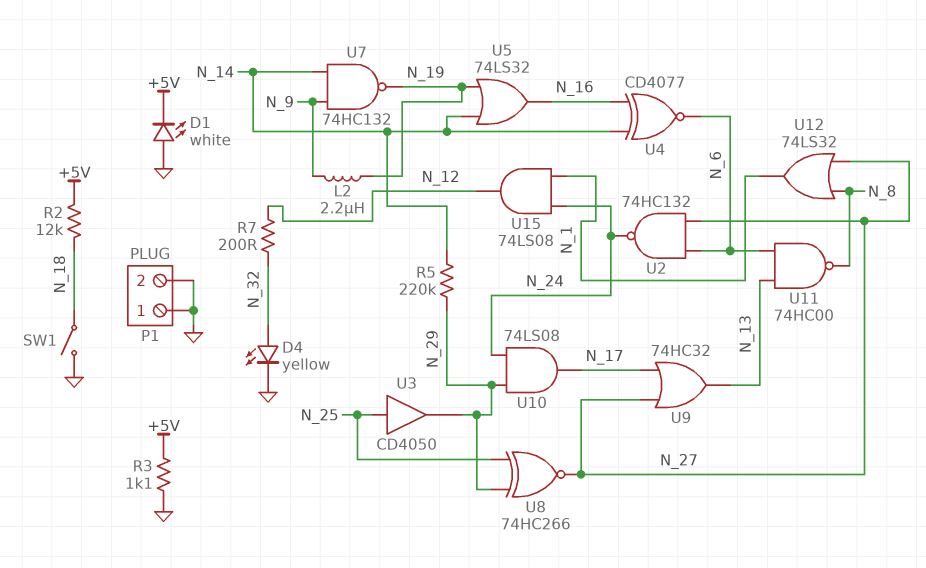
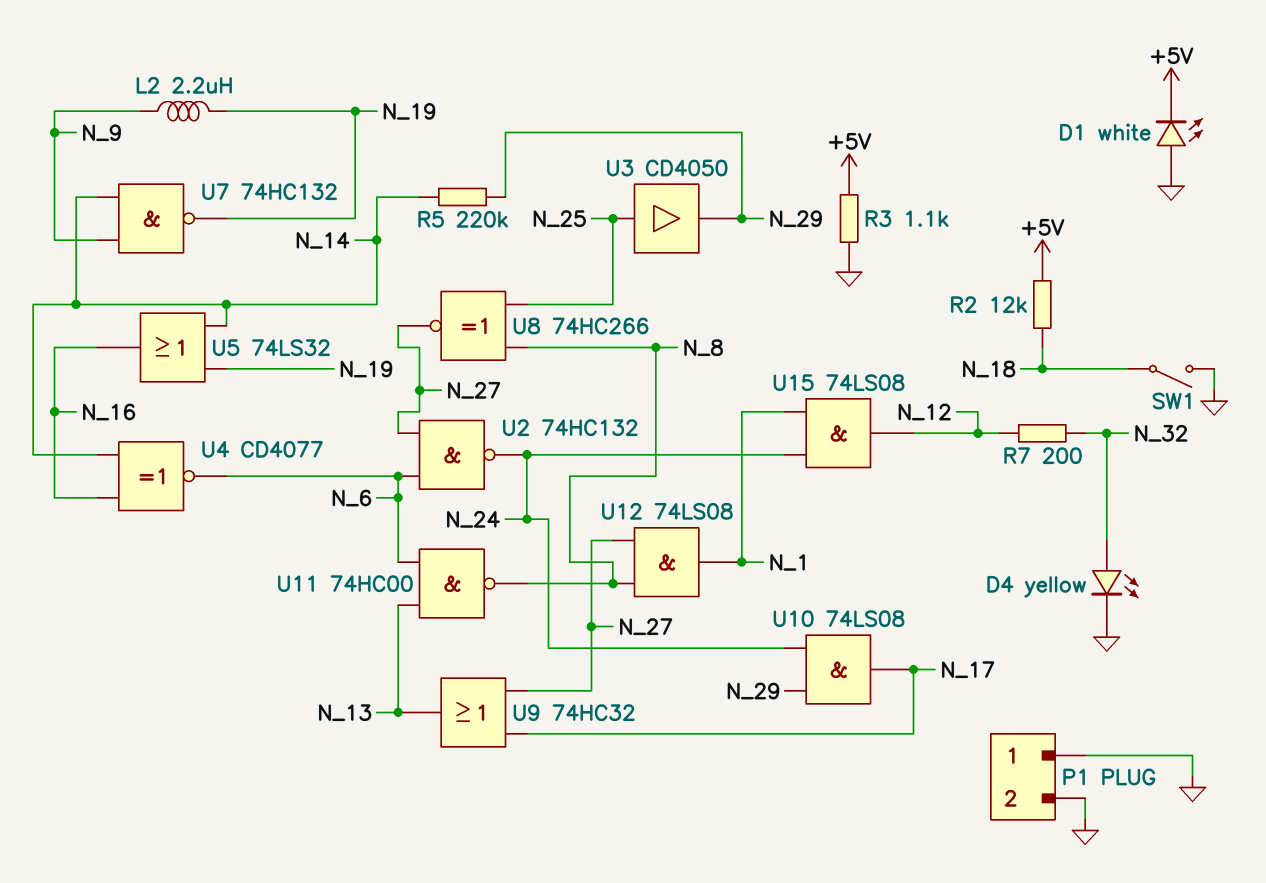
U8: XNOR 74HC266 (in N_25, in N_29, out N_27) -> XNOR 74HC266 (in N_8, in N_25, out N_27)
U12: OR 74LS32 (in N_8, in N_27, out N_1) -> AND 74LS08 (in N_8, in N_27, out N_1)

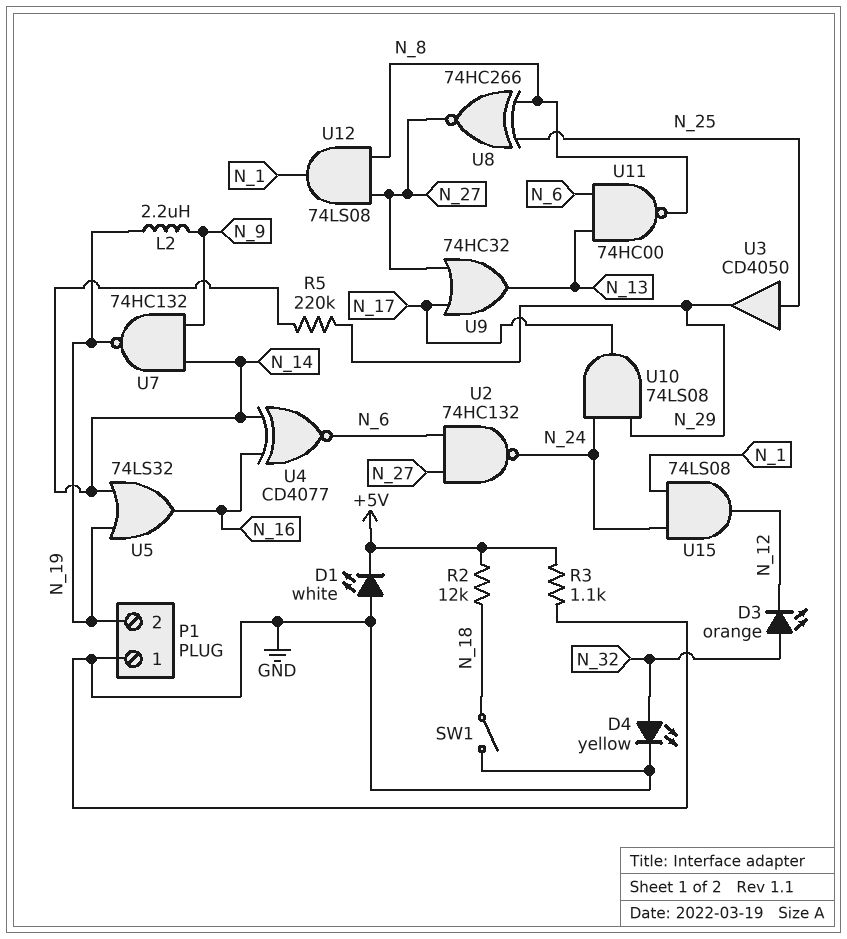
D3: none -> LED orange (A N_32, K N_12)
P1 pin 2: GND -> N_19
R7: 200 (N_12, N_32) -> none

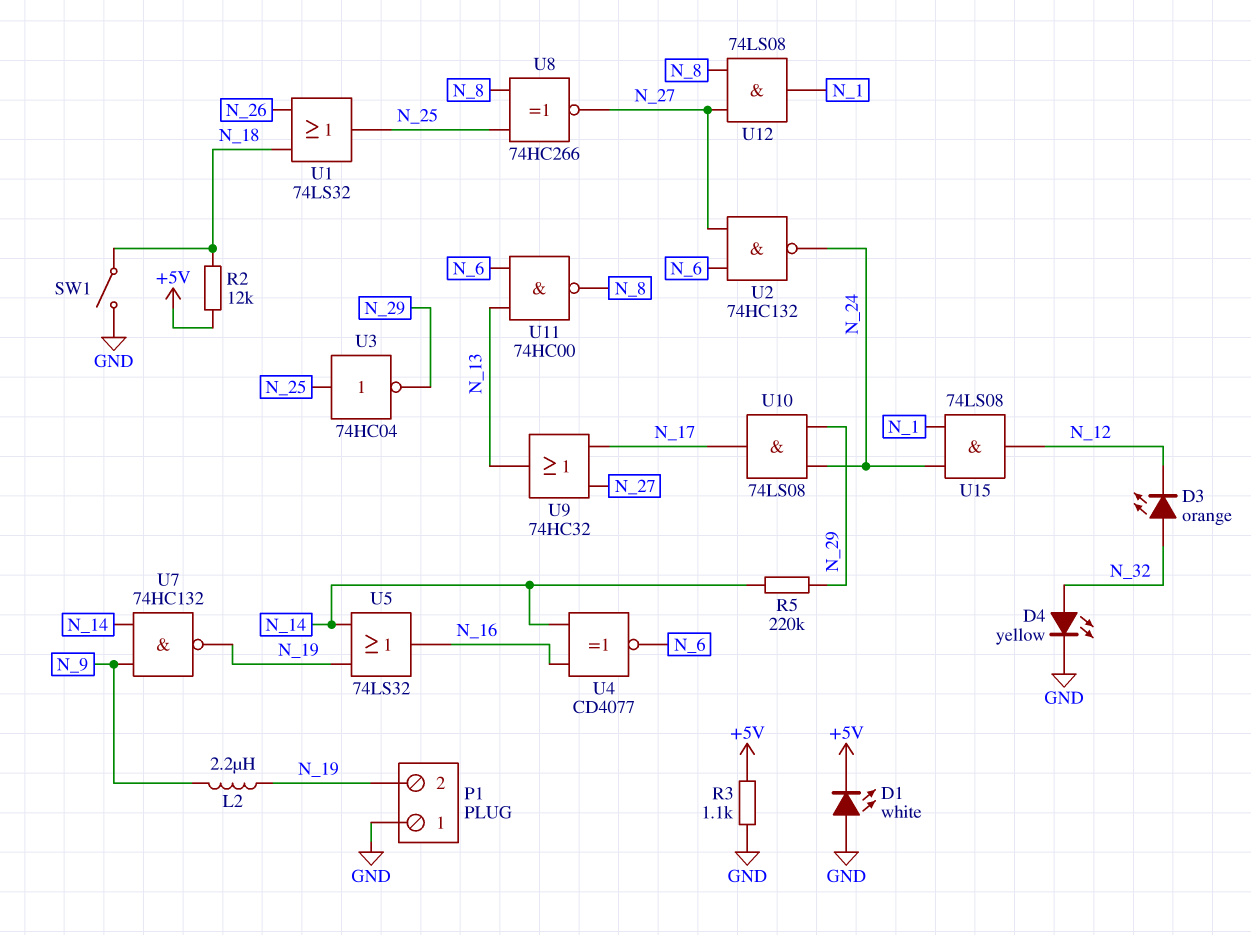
U1: none -> OR 74LS32 (in N_18, in N_26, out N_25)
U3: buffer CD4050 (in N_25, out N_29) -> NOT 74HC04 (in N_25, out N_29)

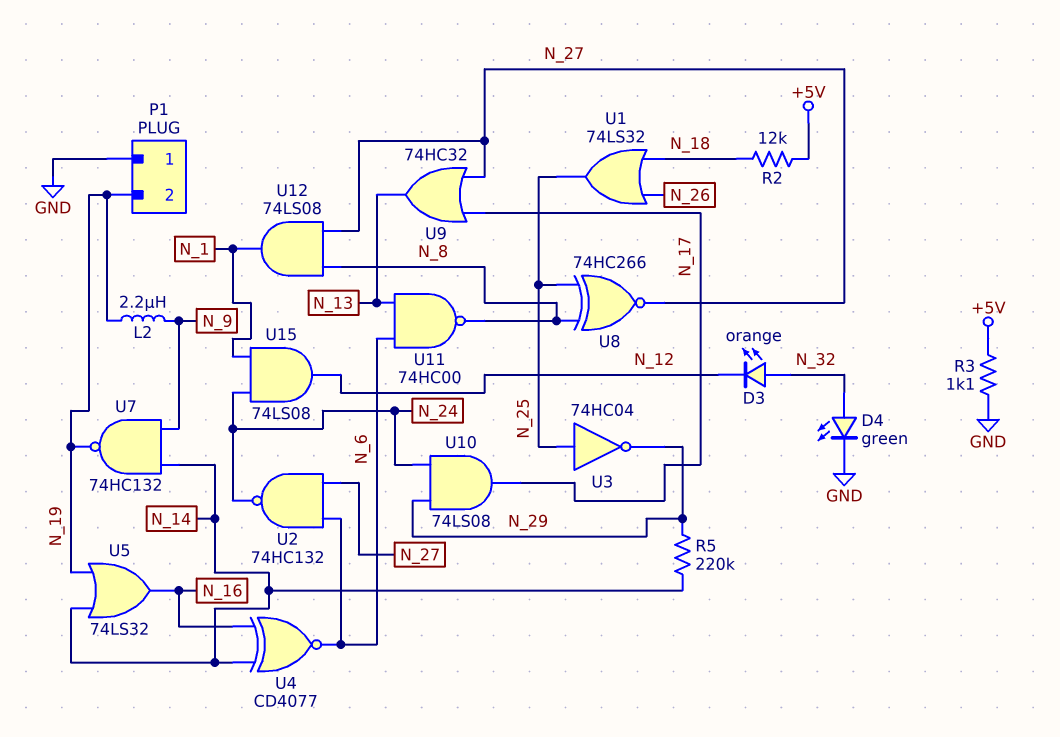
D1: LED white (A GND, K +5V) -> none
D4: LED yellow (A N_32, K GND) -> LED green (A N_32, K GND)
SW1: switch (GND, N_18) -> none

